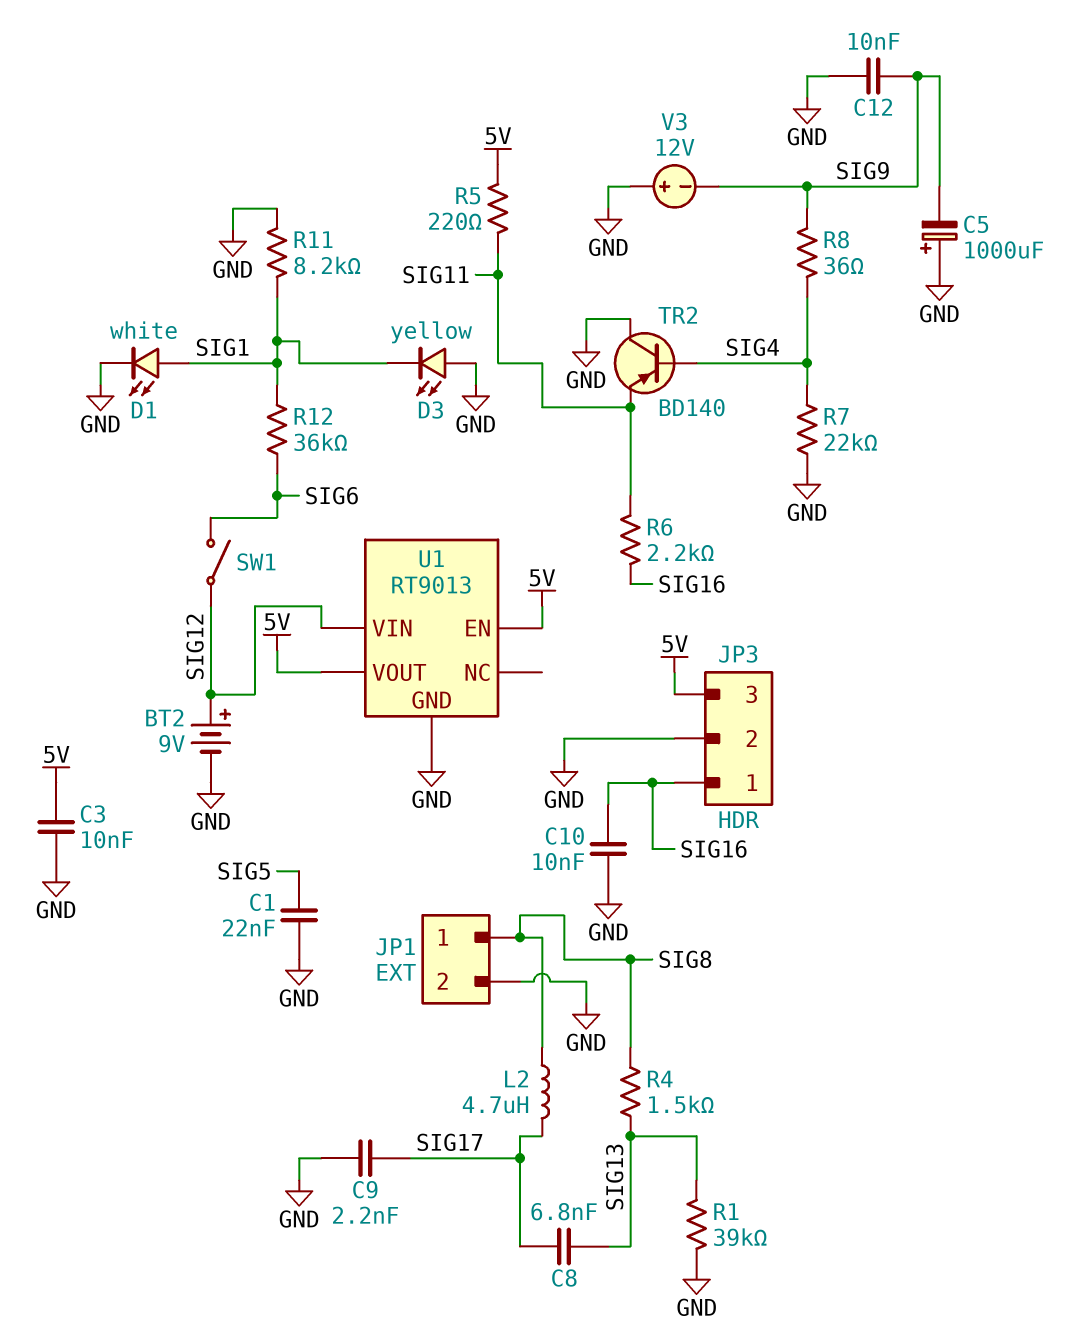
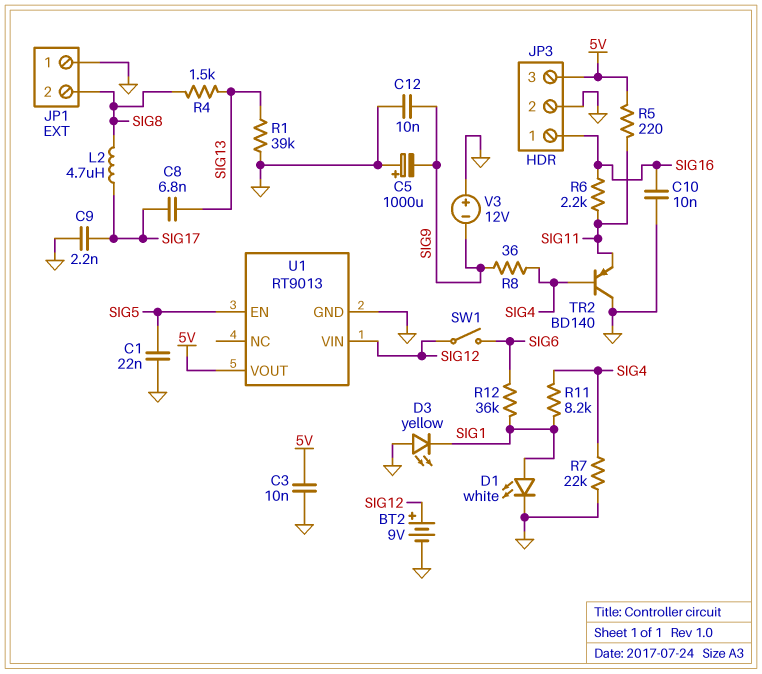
JP1 pin 1: SIG8 -> GND
JP1 pin 2: GND -> SIG8
R11: 8.2k (GND, SIG1) -> 8.2k (SIG1, SIG4)
U1 pin EN: 5V -> SIG5

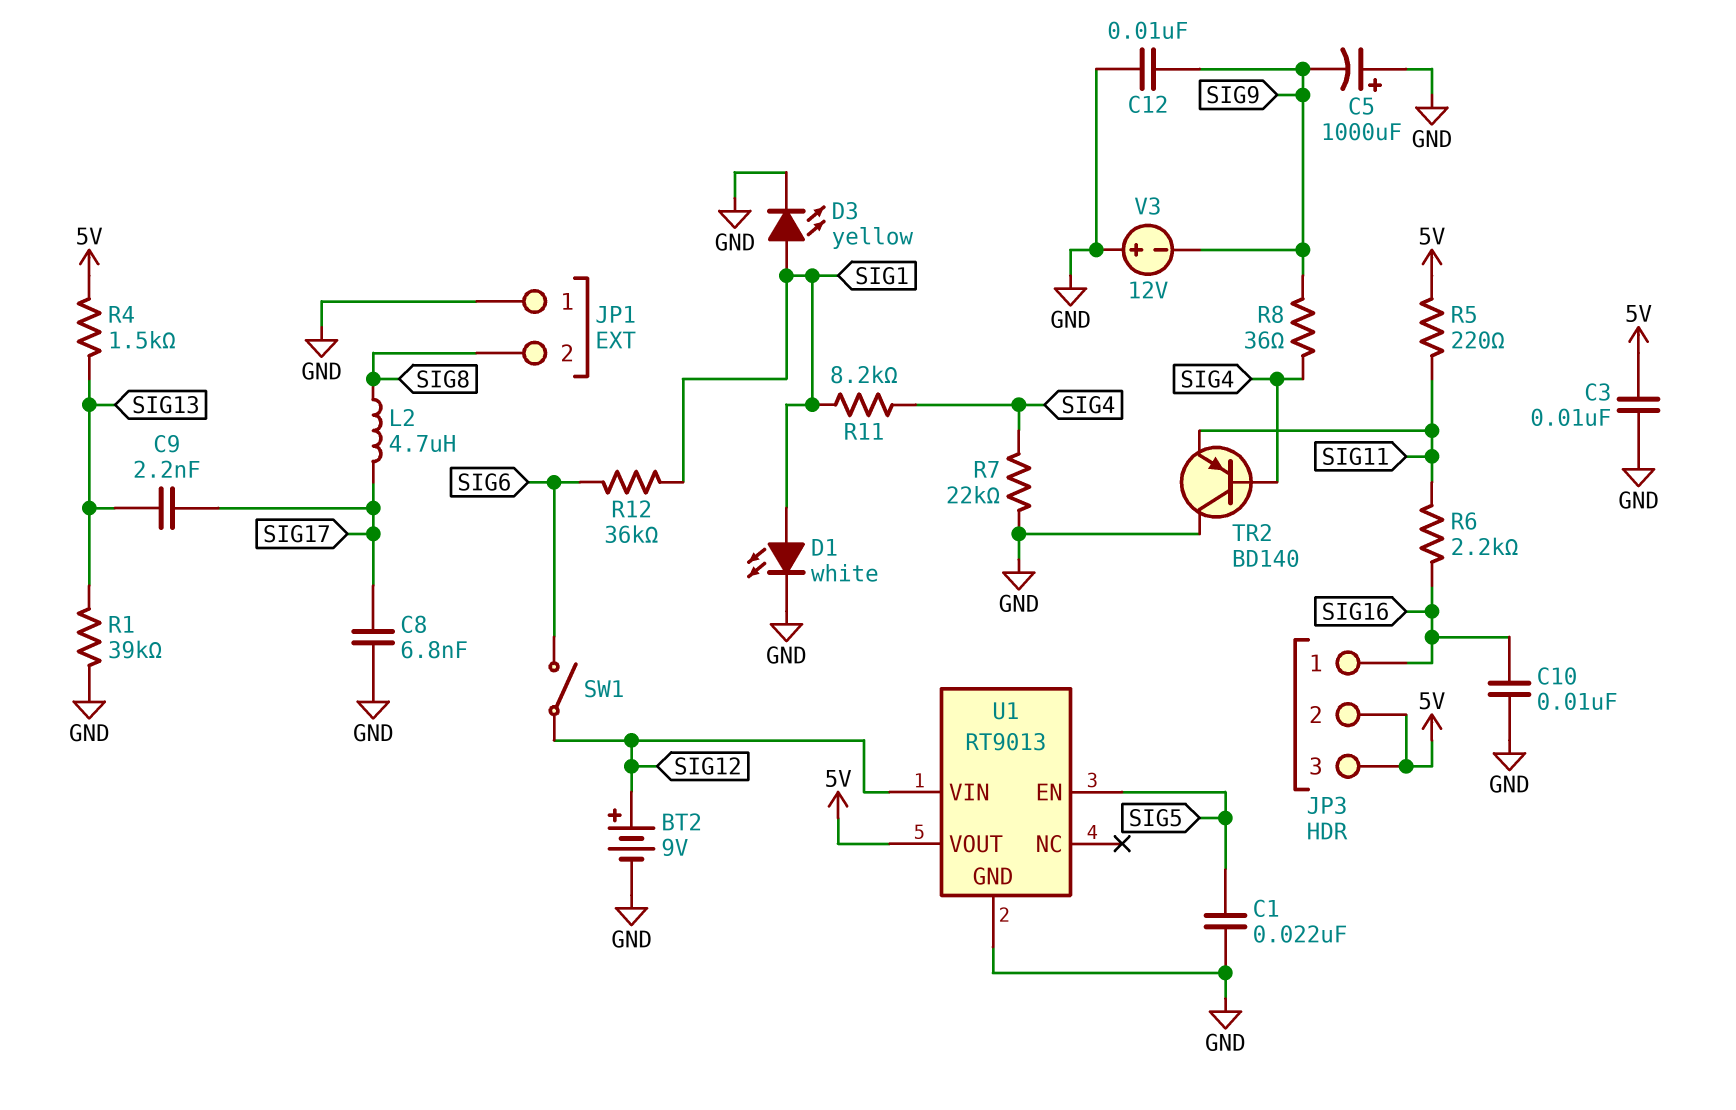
C8: 6.8nF (SIG13, SIG17) -> 6.8nF (GND, SIG17)
C9: 2.2nF (GND, SIG17) -> 2.2nF (SIG13, SIG17)
D3: LED yellow (A GND, K SIG1) -> LED yellow (A SIG1, K GND)
JP3 pin 2: GND -> 5V
R4: 1.5k (SIG8, SIG13) -> 1.5k (5V, SIG13)

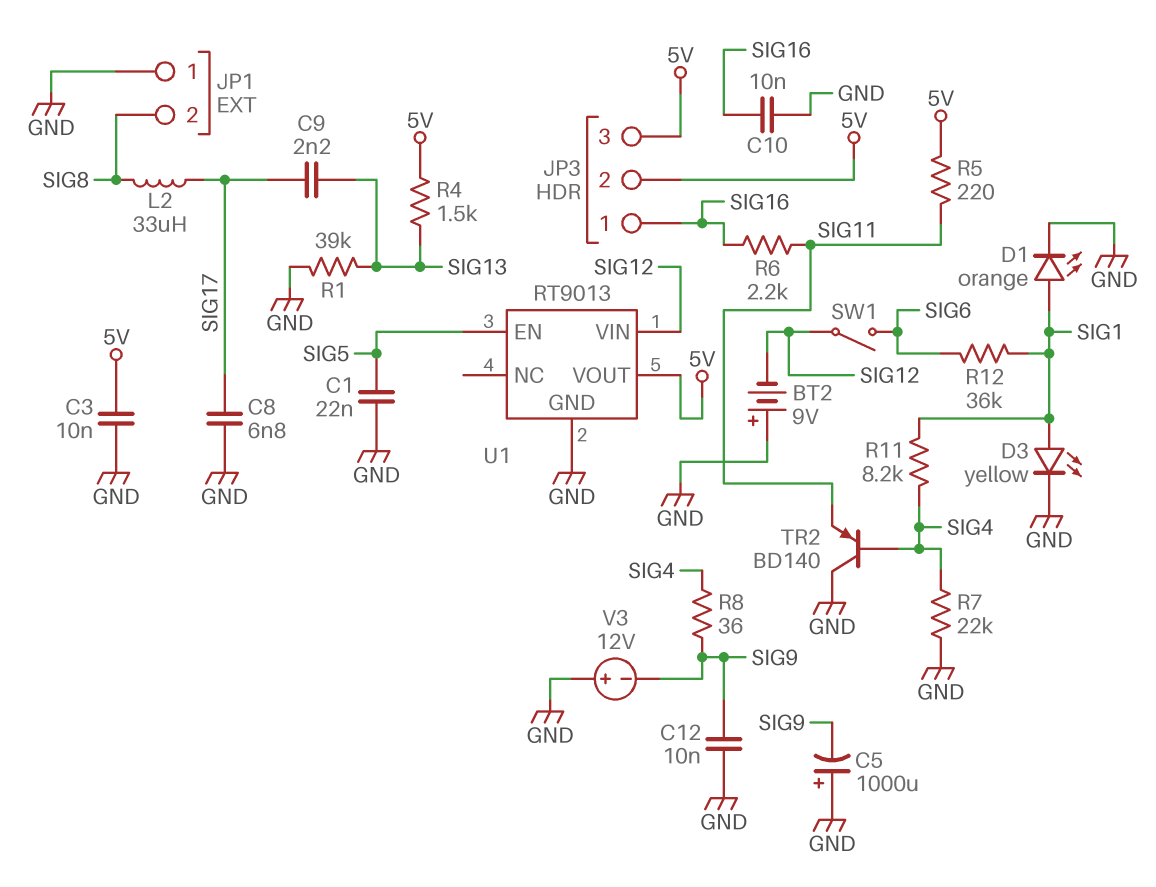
BT2: 9V (plus SIG12, minus GND) -> 9V (plus GND, minus SIG12)
D1: LED white (A SIG1, K GND) -> LED orange (A SIG1, K GND)
L2: 4.7uH (SIG8, SIG17) -> 33uH (SIG8, SIG17)

